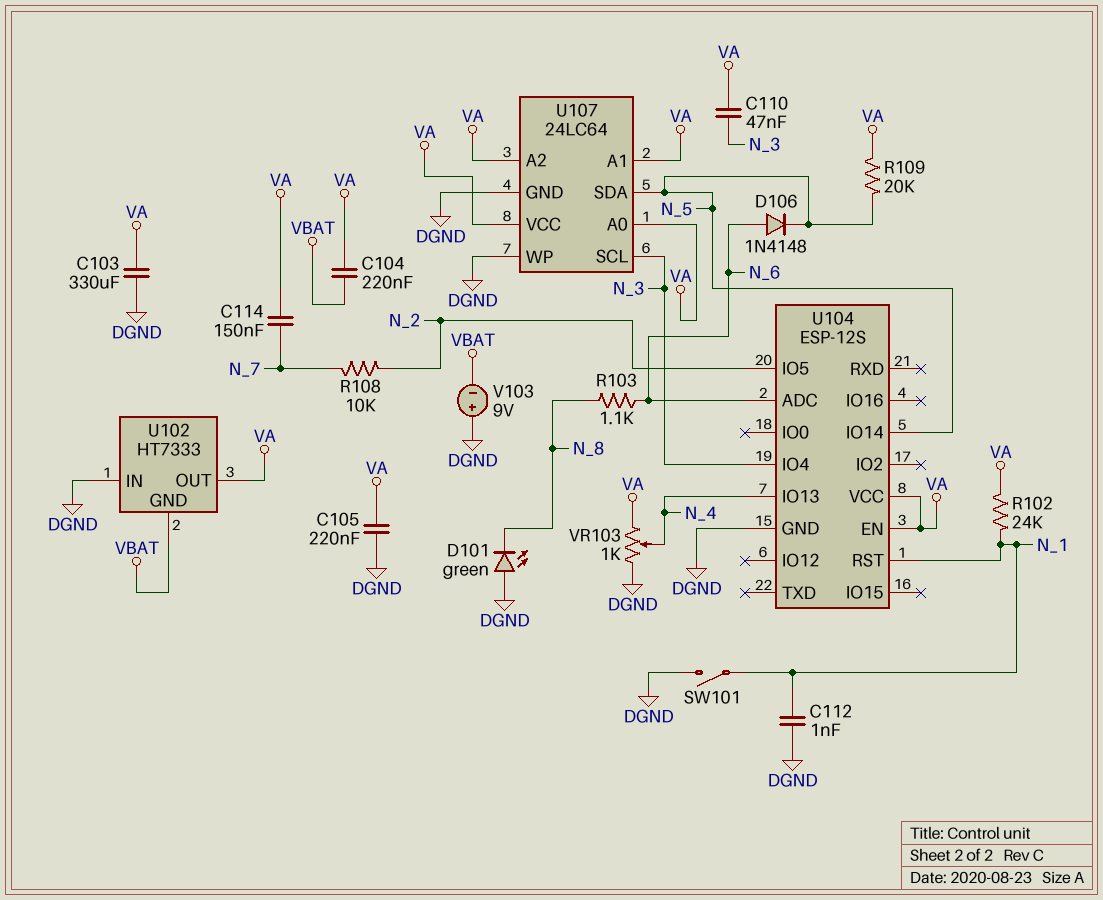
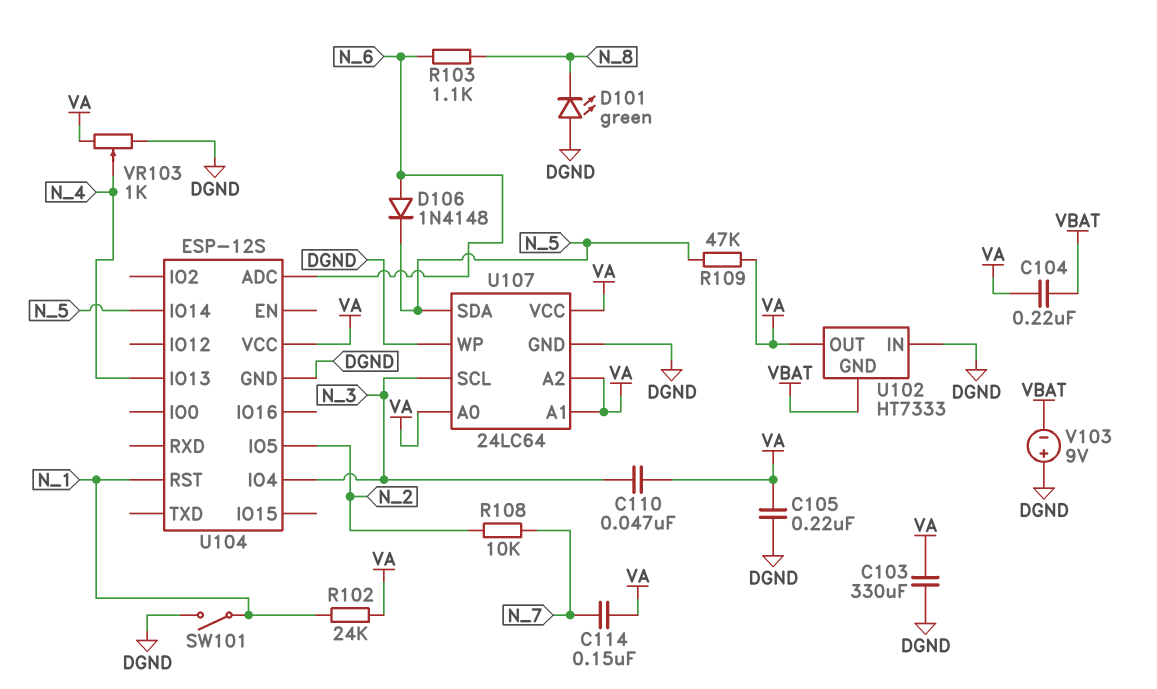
C112: 1nF (DGND, N_1) -> none
R109: 20k (N_5, VA) -> 47k (N_5, VA)
U104 pin EN: VA -> none

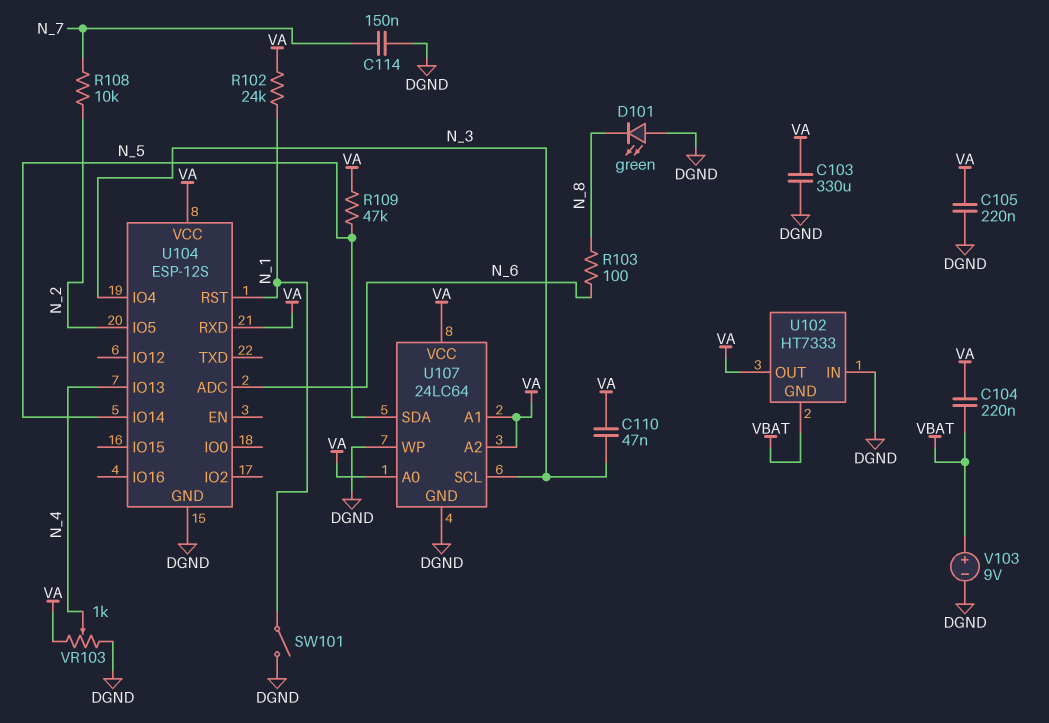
C114: 150nF (N_7, VA) -> 150nF (DGND, N_7)
D106: diode 1N4148 (A N_6, K N_5) -> none
R103: 1.1k (N_6, N_8) -> 100 (N_6, N_8)
U104 pin RXD: none -> VA
V103: 9V (plus DGND, minus VBAT) -> 9V (plus VBAT, minus DGND)

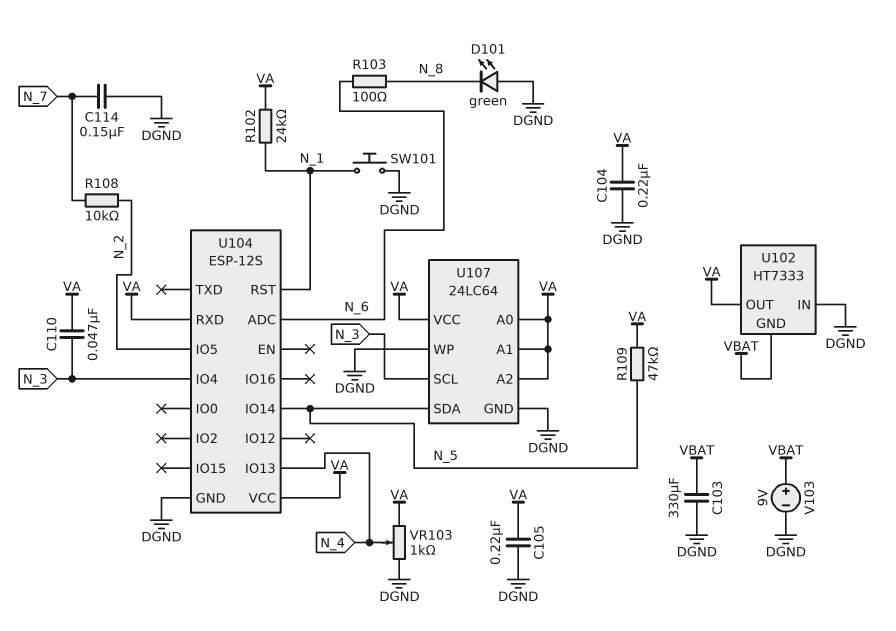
C103: 330uF (DGND, VA) -> 330uF (DGND, VBAT)
C104: 220nF (VA, VBAT) -> 220nF (DGND, VA)
SW101: switch (DGND, N_1) -> button (DGND, N_1)

